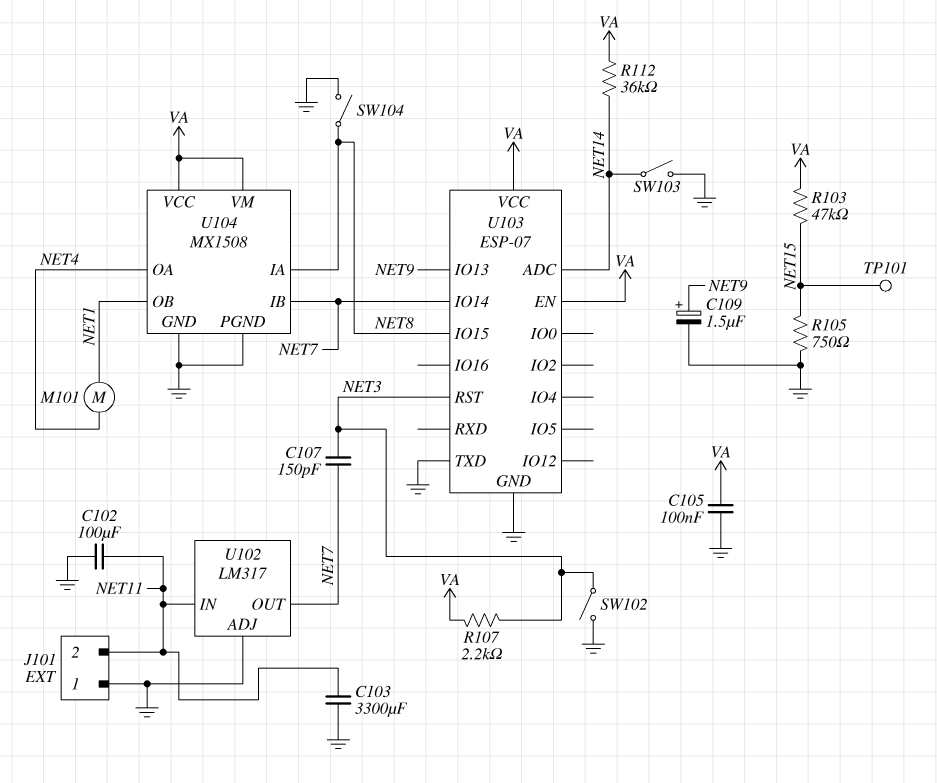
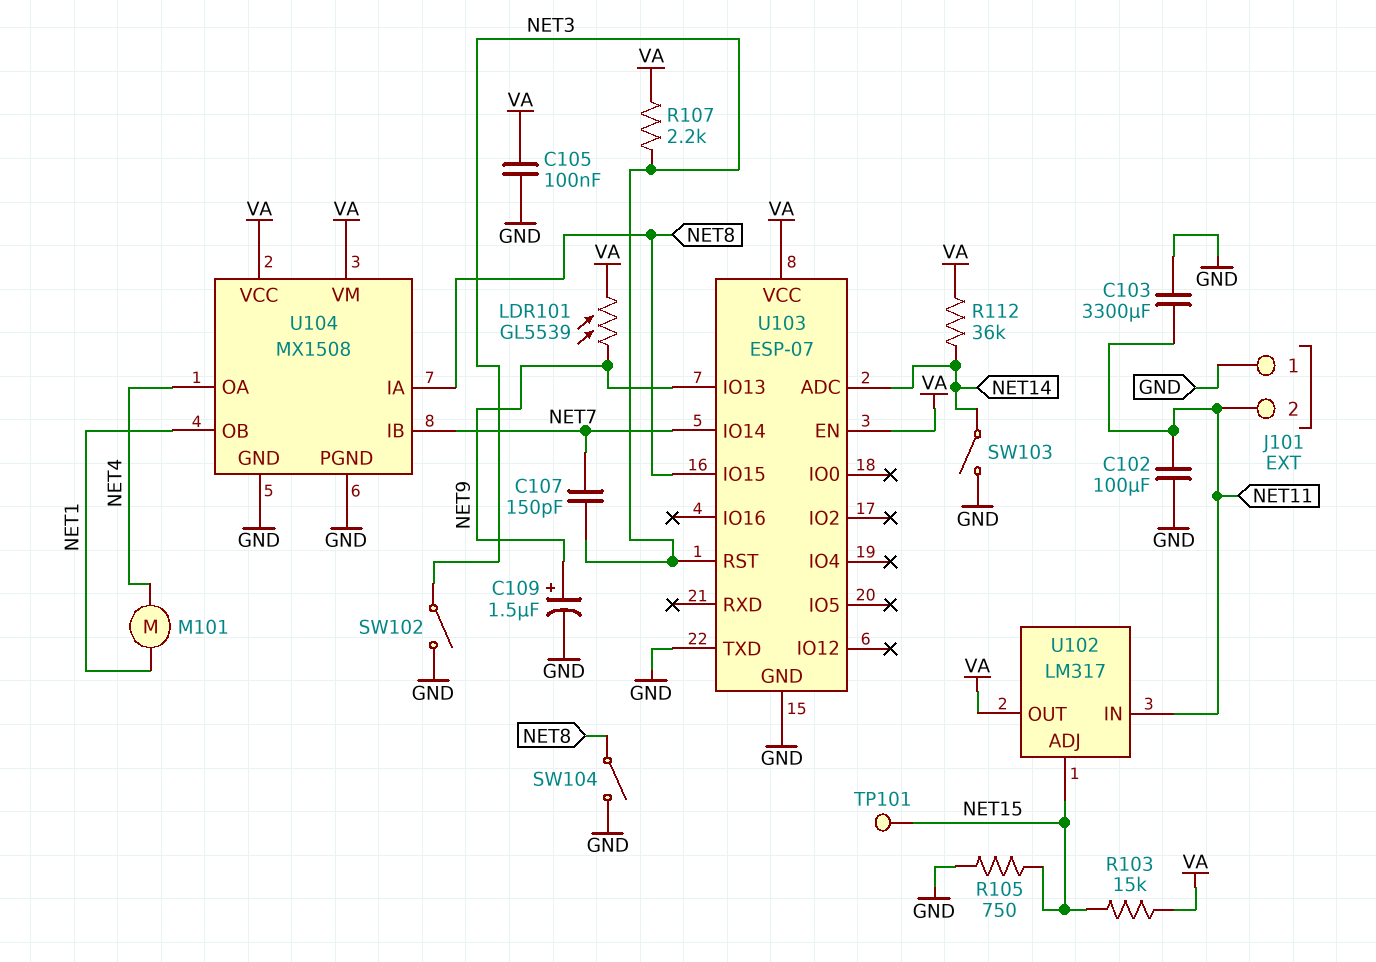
LDR101: none -> GL5539 (NET9, VA)
R103: 47k (NET15, VA) -> 15k (NET15, VA)
U102 pin ADJ: GND -> NET15
U102 pin OUT: NET7 -> VA

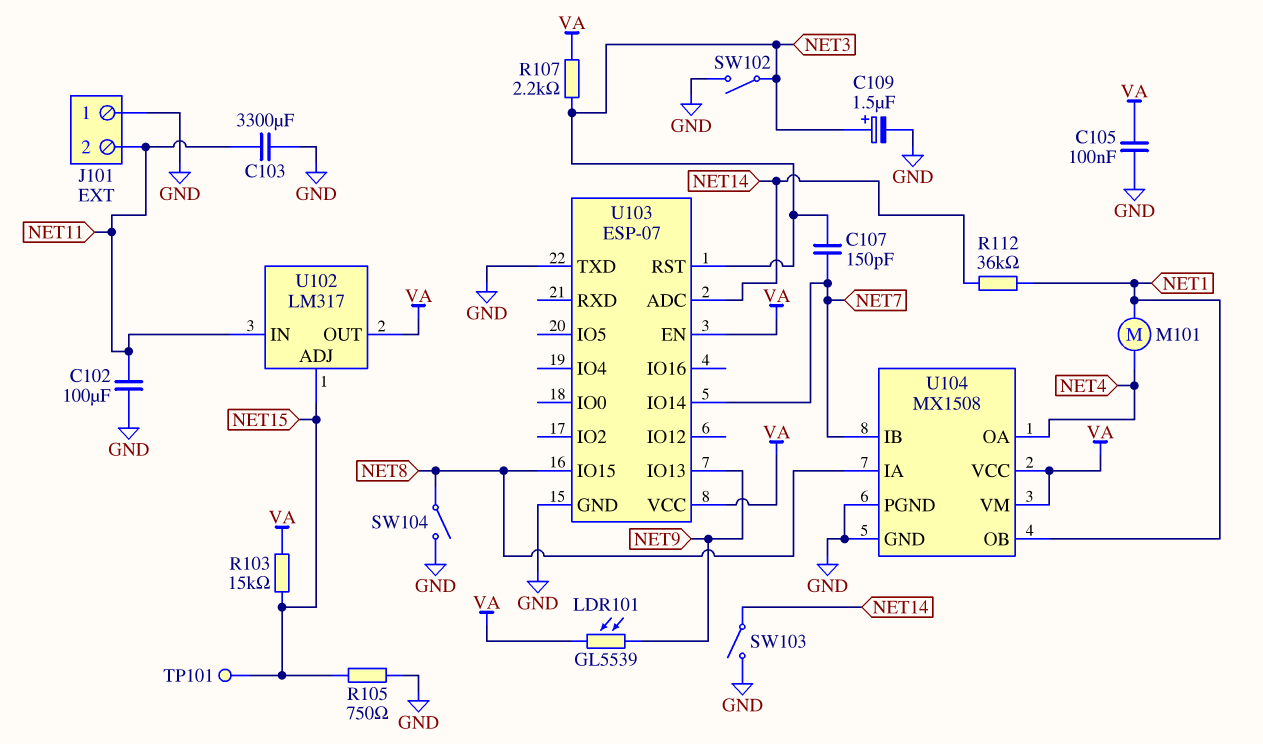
C109: 1.5uF (plus NET9, minus GND) -> 1.5uF (plus NET3, minus GND)
R112: 36k (NET14, VA) -> 36k (NET1, NET14)

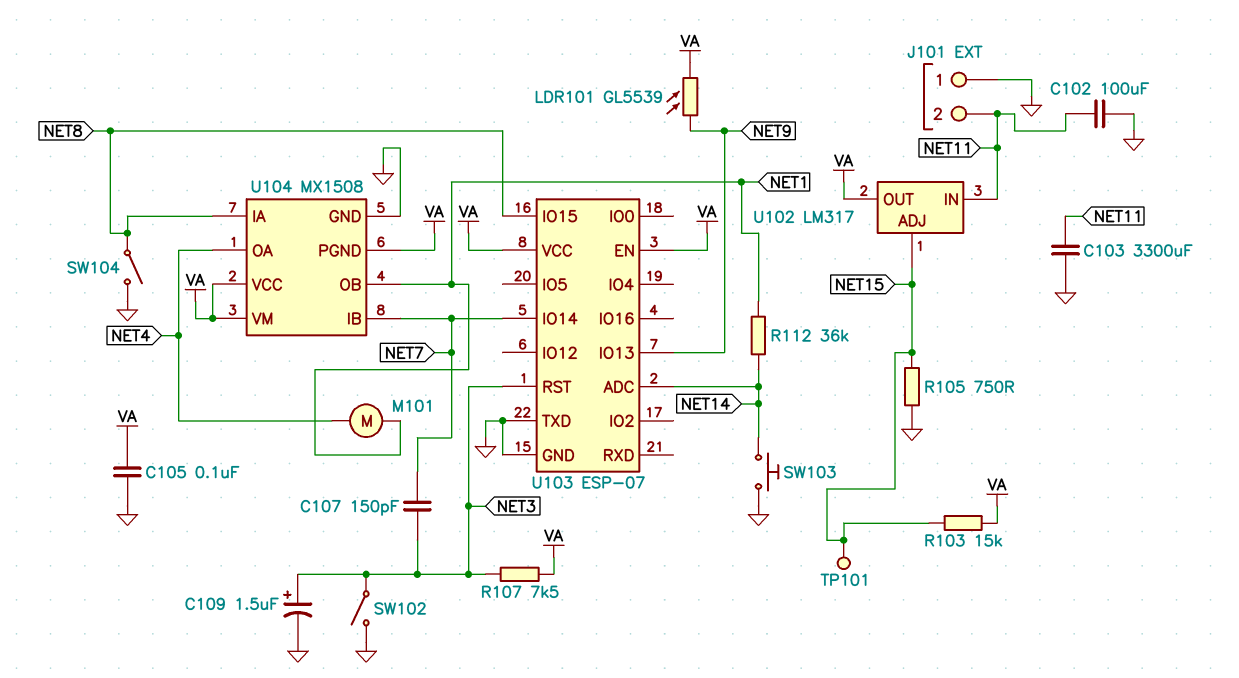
R107: 2.2k (NET3, VA) -> 7.5k (NET3, VA)
SW103: switch (GND, NET14) -> button (GND, NET14)
U104 pin PGND: GND -> VA

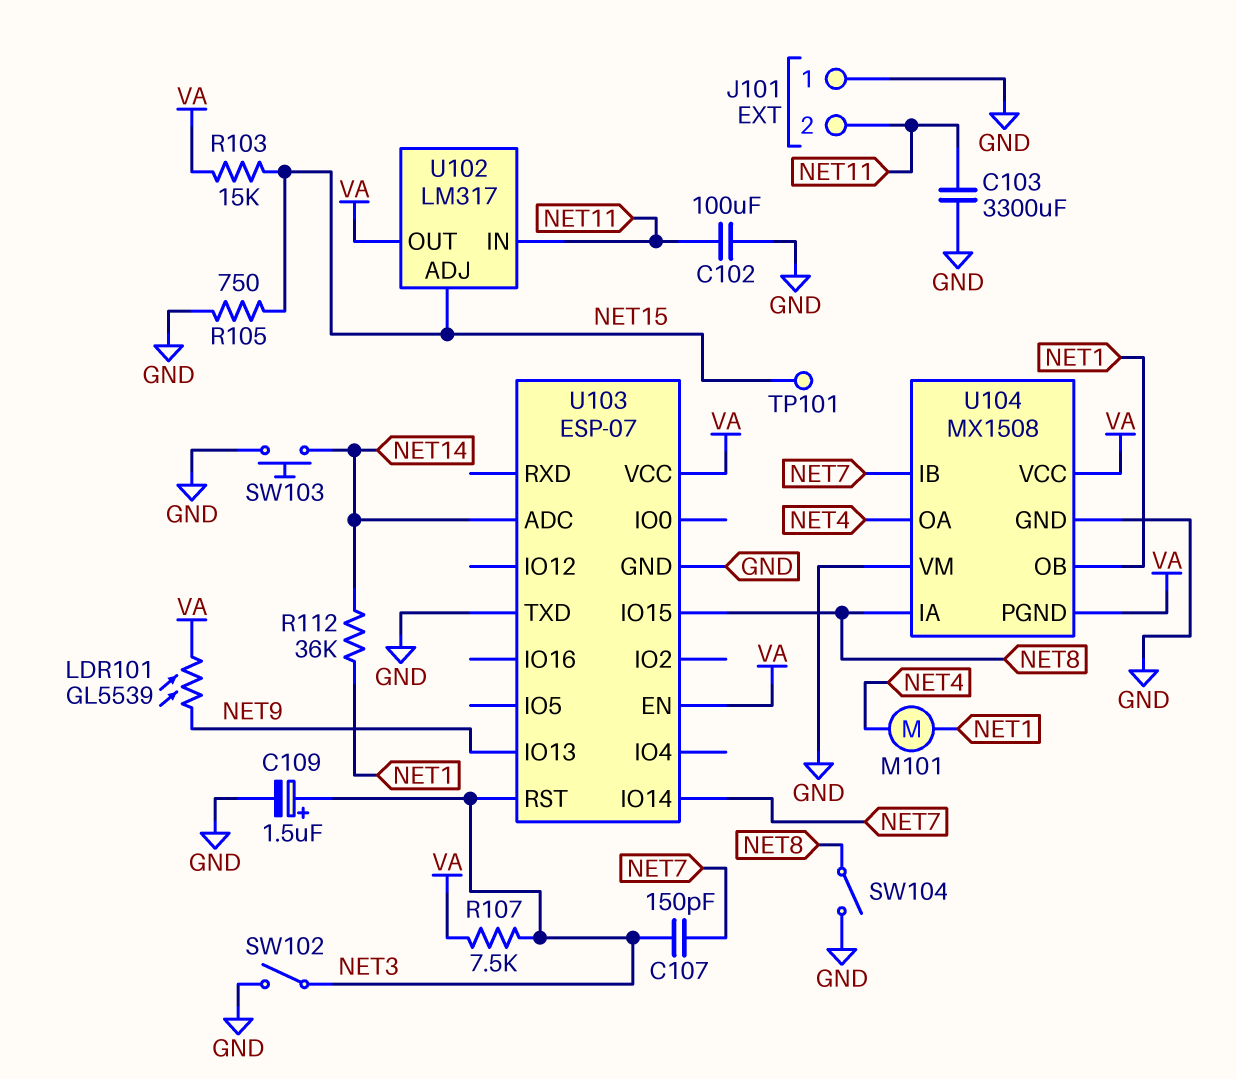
C105: 100nF (GND, VA) -> none
U104 pin VM: VA -> GND

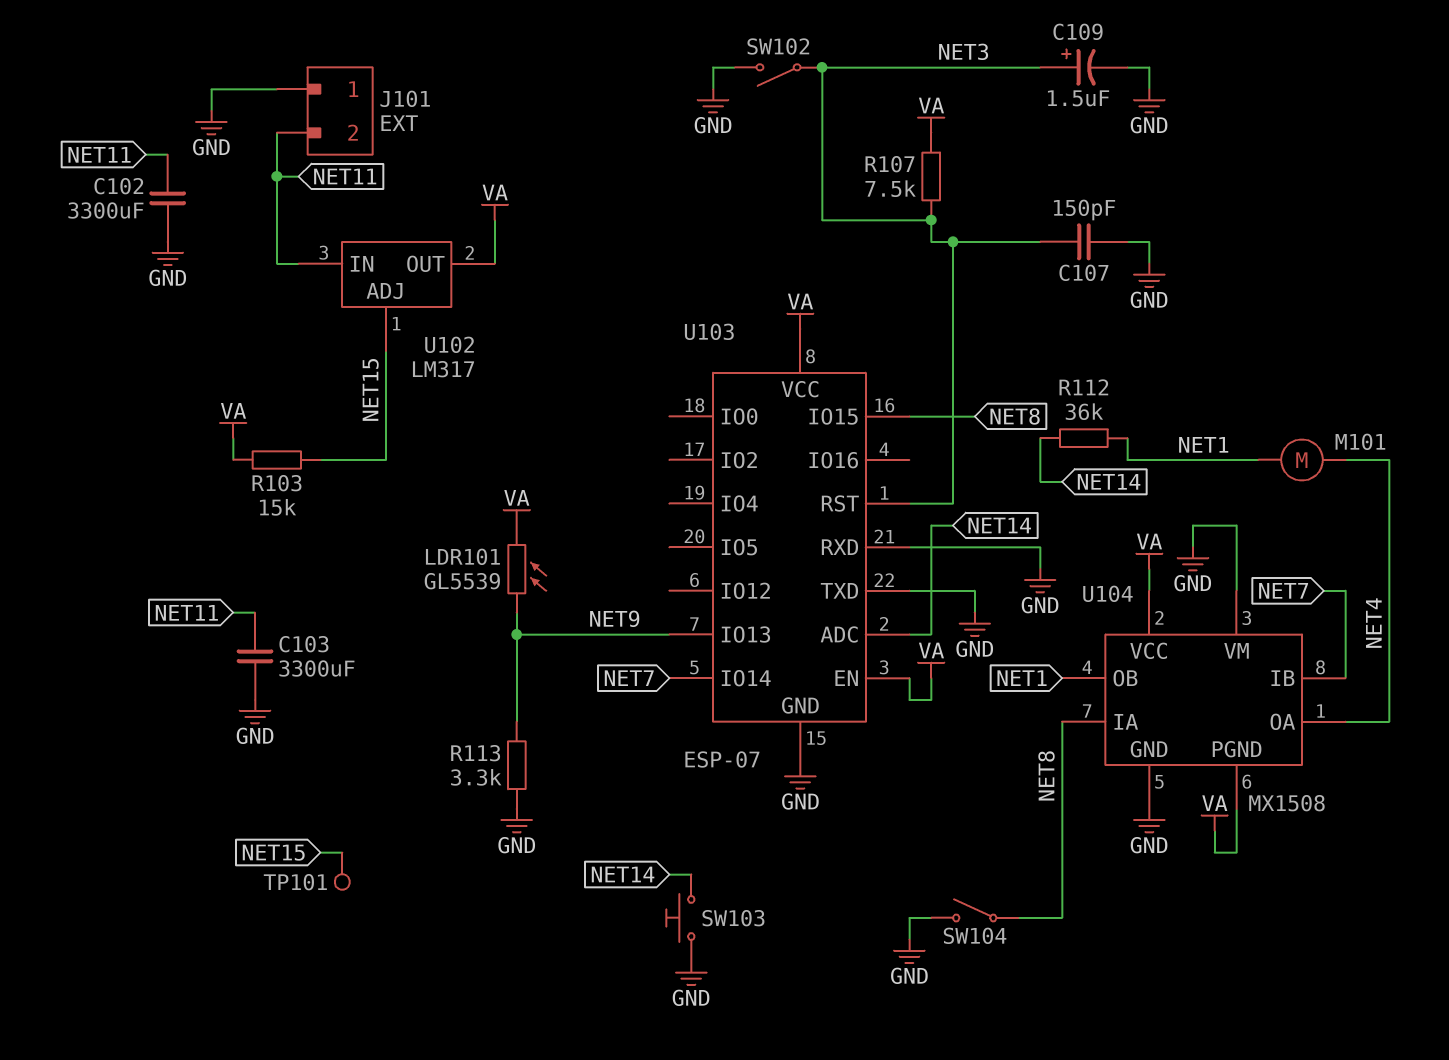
C102: 100uF (GND, NET11) -> 3300uF (GND, NET11)
C107: 150pF (NET3, NET7) -> 150pF (GND, NET3)
R105: 750 (GND, NET15) -> none
R113: none -> 3.3k (GND, NET9)
U103 pin RXD: none -> GND

